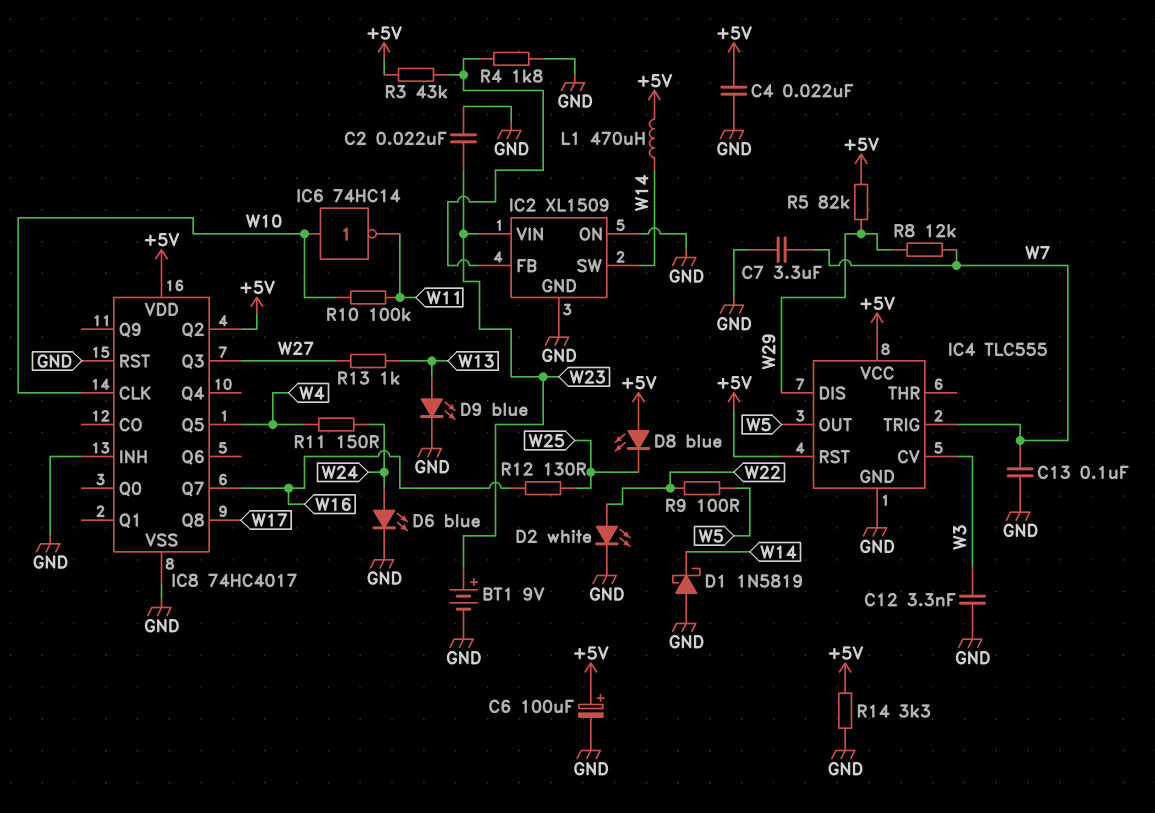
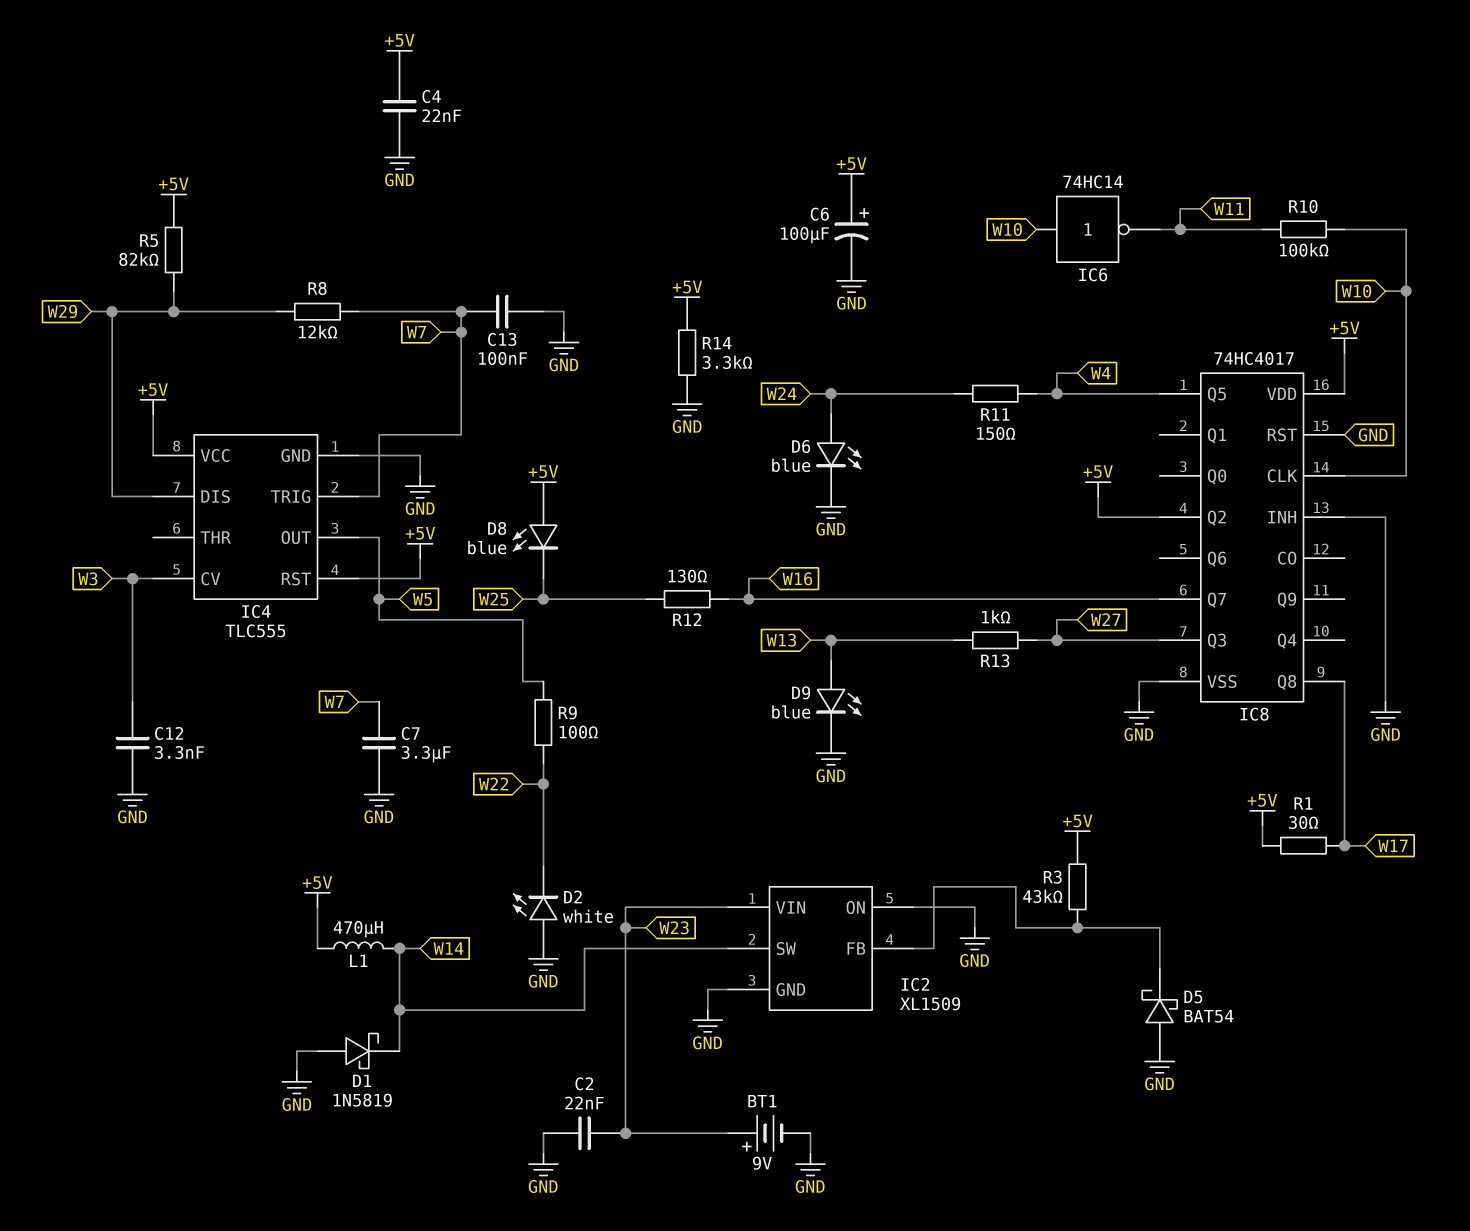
D2: LED white (A W22, K GND) -> LED white (A GND, K W22)
D5: none -> schottky BAT54 (A GND, K IC2/FB)
R1: none -> 30 (+5V, W17)
R4: 1.8k (GND, IC2/FB) -> none

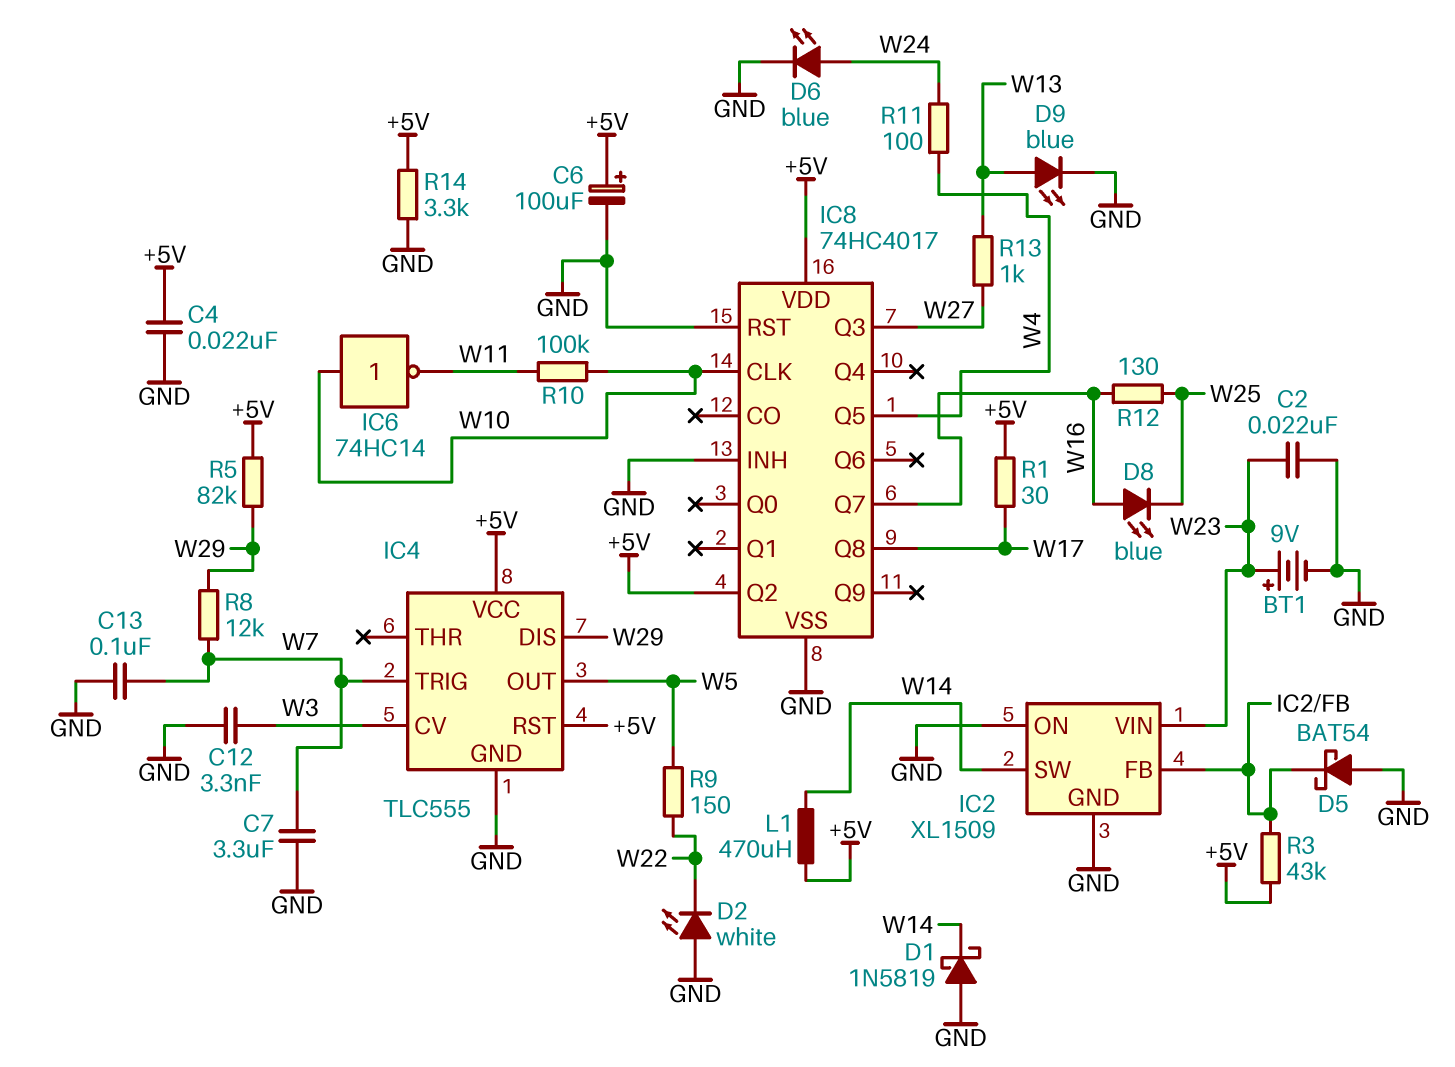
D8: LED blue (A +5V, K W25) -> LED blue (A W16, K W25)
R9: 100 (W5, W22) -> 150 (W5, W22)
R11: 150 (W4, W24) -> 100 (W4, W24)

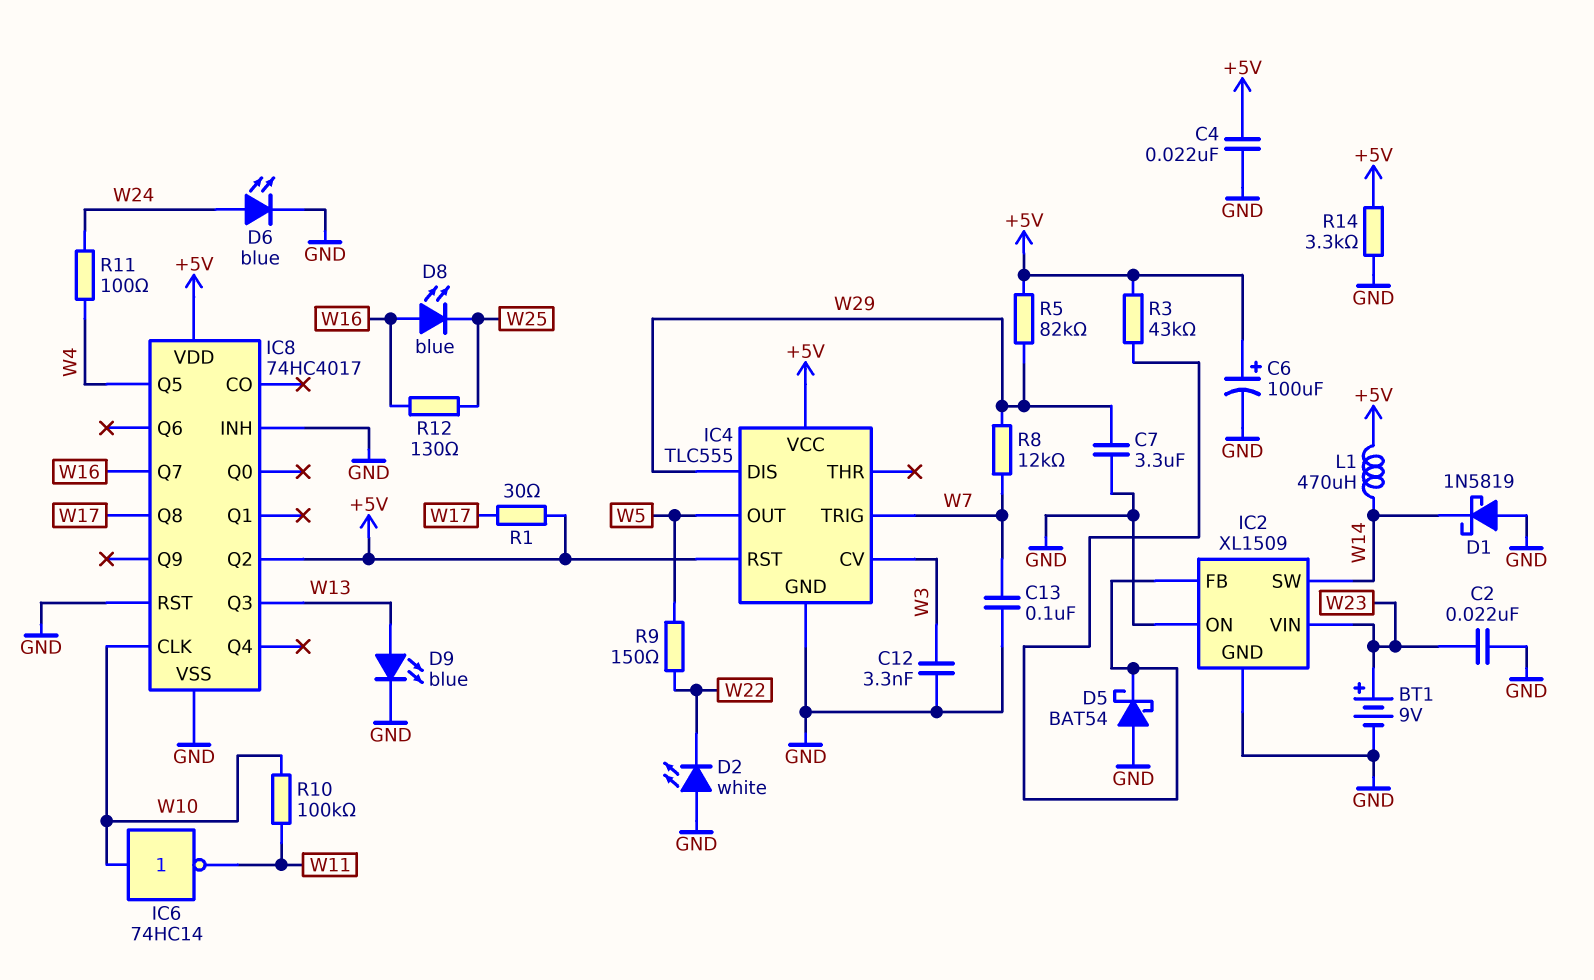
C7: 3.3uF (GND, W7) -> 3.3uF (GND, W29)
IC8 pin Q3: W27 -> W13
R13: 1k (W13, W27) -> none

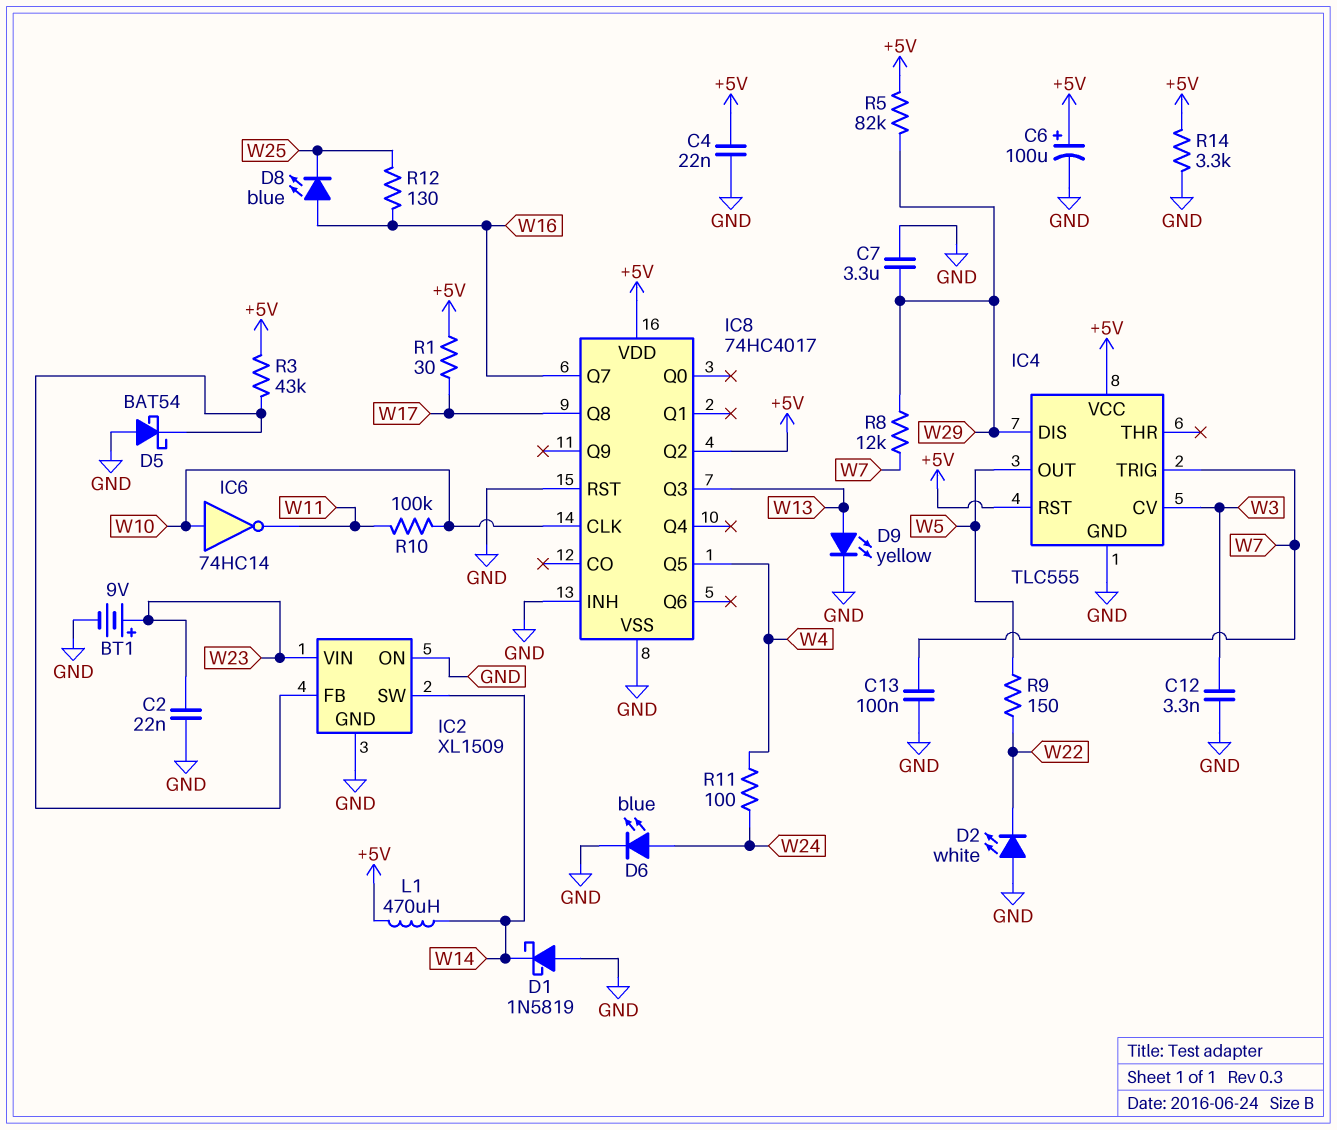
D9: LED blue (A W13, K GND) -> LED yellow (A W13, K GND)

